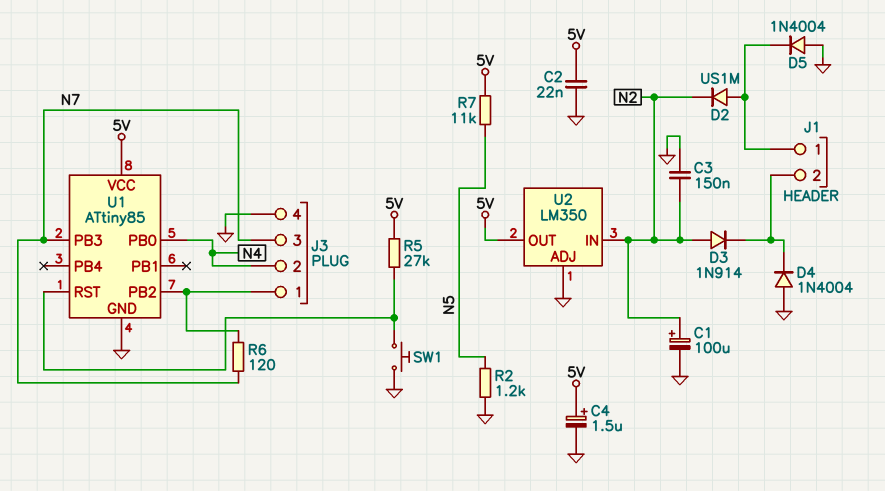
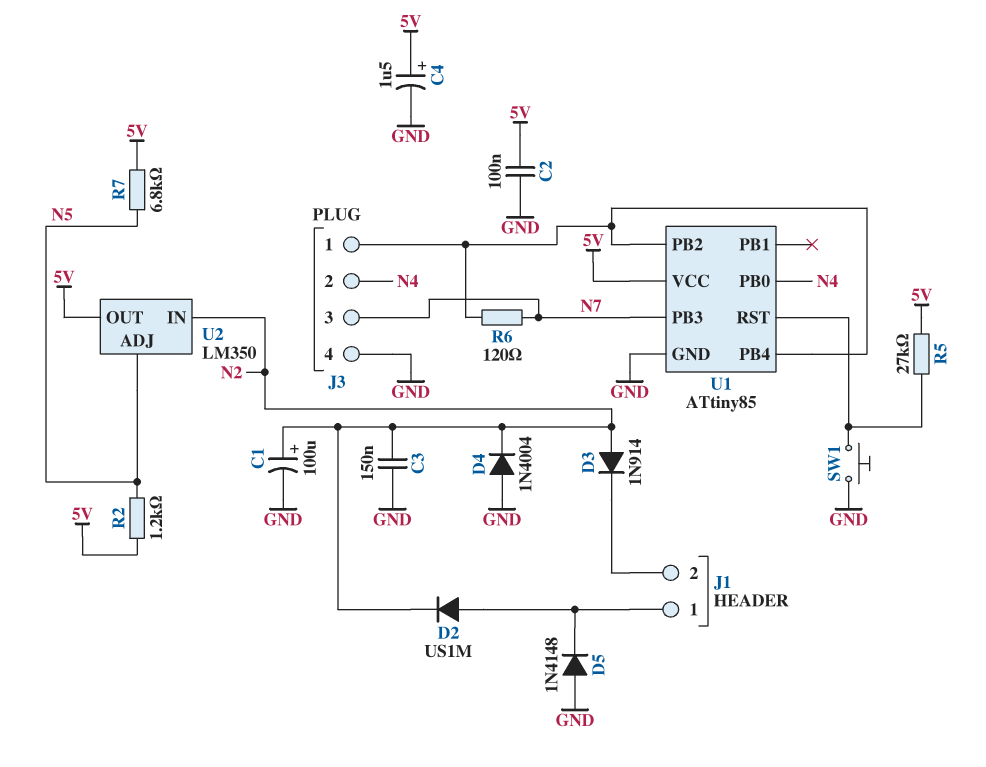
C2: 22nF (5V, GND) -> 100nF (5V, GND)
D4: diode 1N4004 (A GND, K J1/2) -> diode 1N4004 (A GND, K N2)
D5: diode 1N4004 (A GND, K J1/1) -> diode 1N4148 (A GND, K J1/1)
R2: 1.2k (GND, N5) -> 1.2k (5V, N5)
R7: 11k (5V, N5) -> 6.8k (5V, N5)
U1 pin PB4: none -> J3/1
U2 pin ADJ: GND -> N5

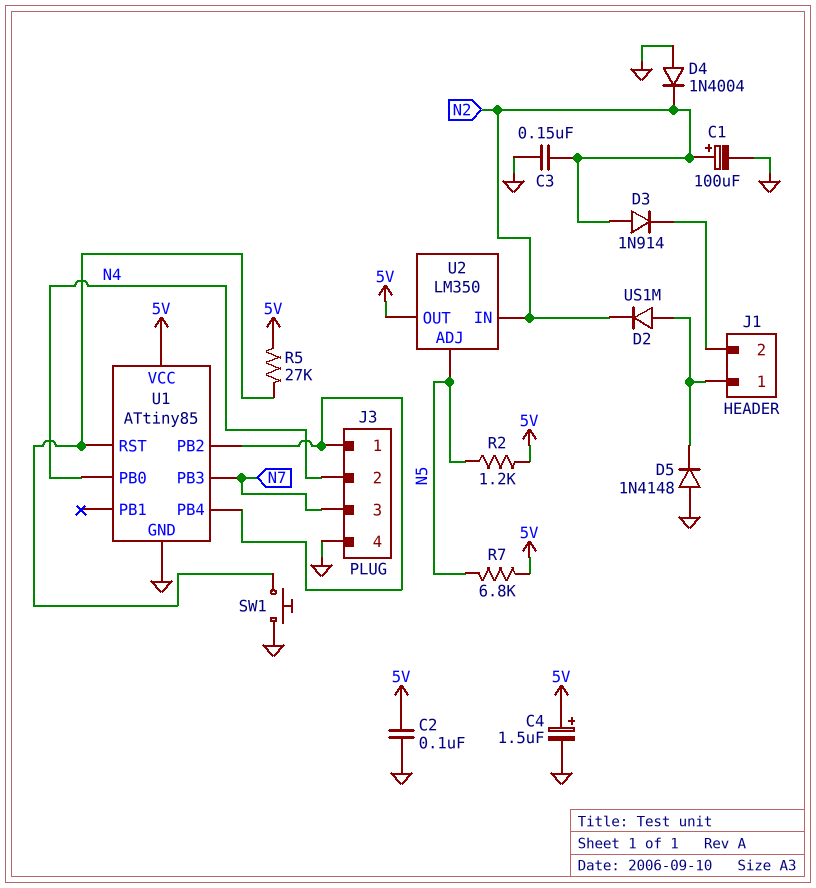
R6: 120 (J3/1, N7) -> none

